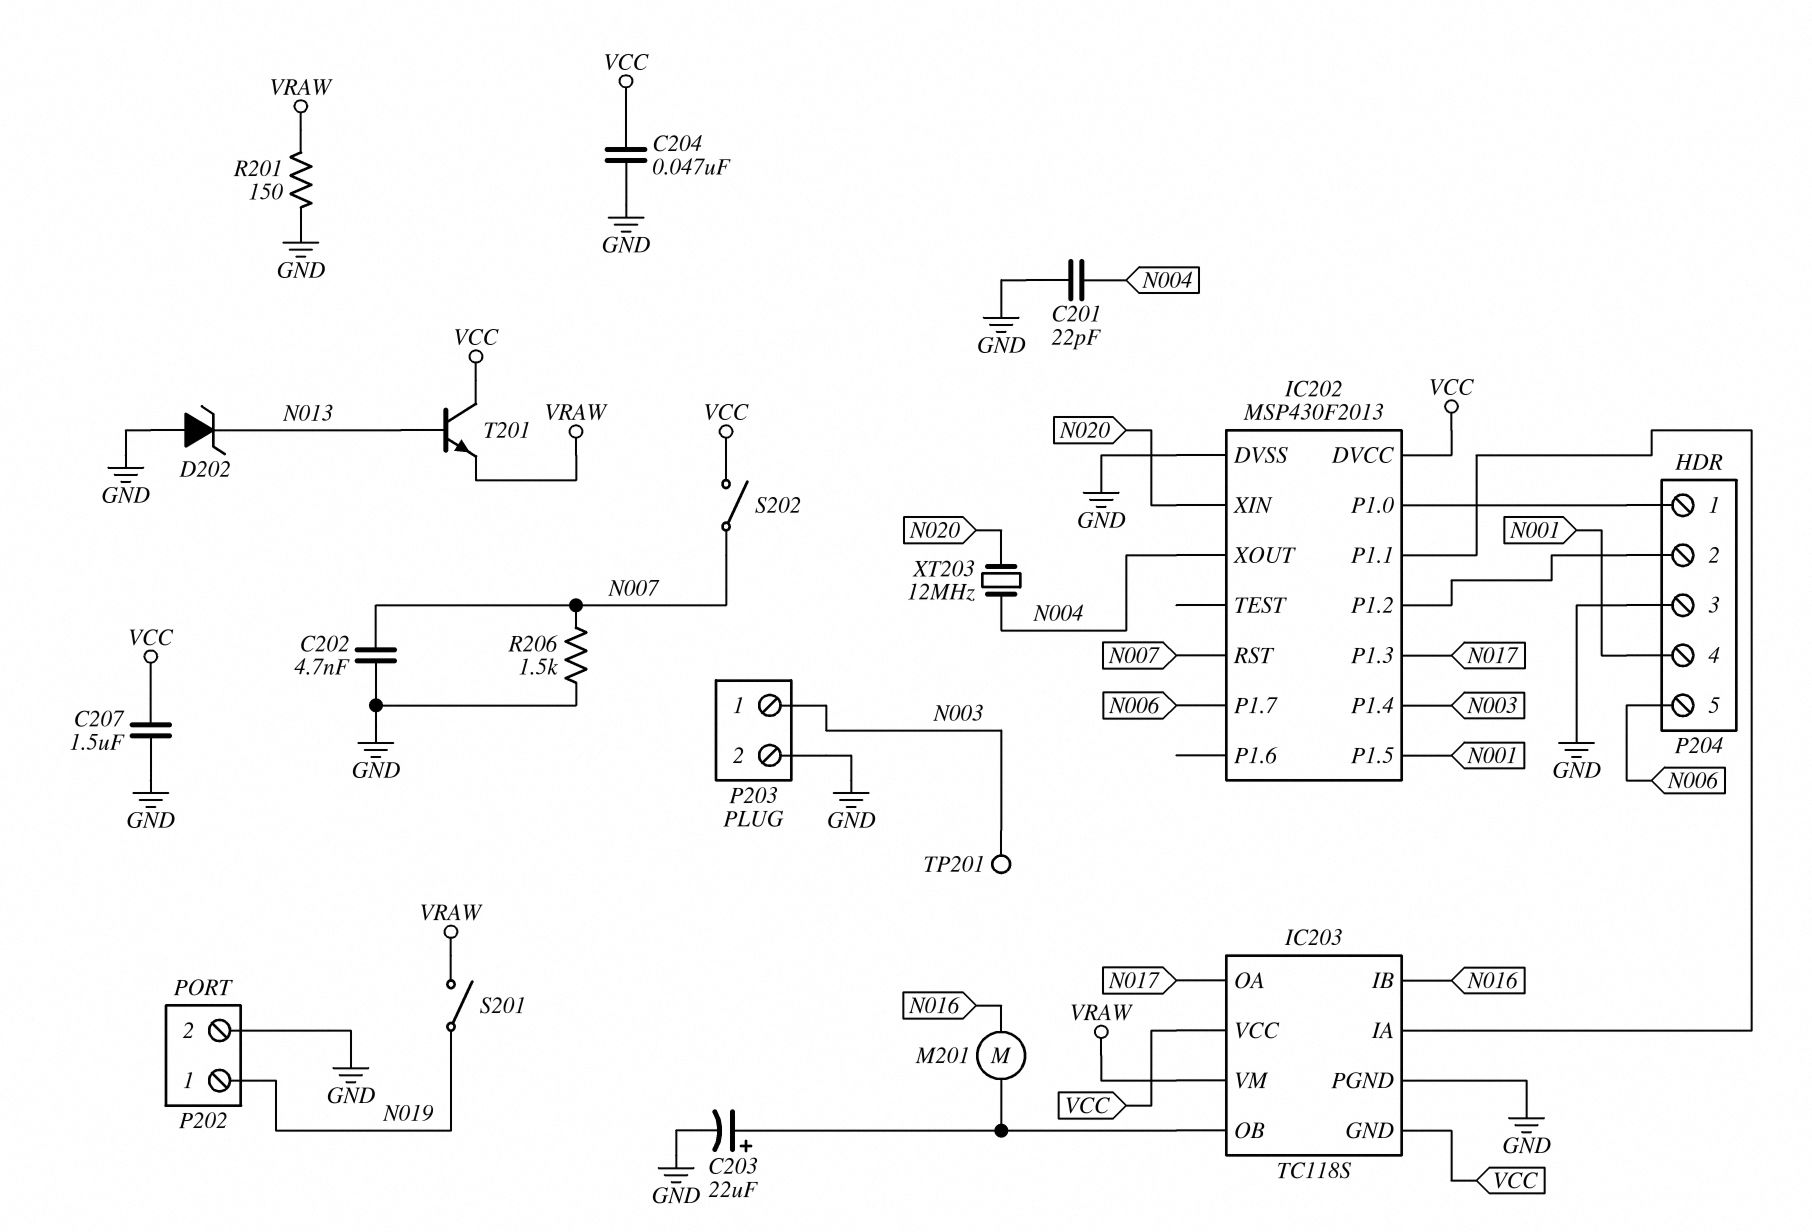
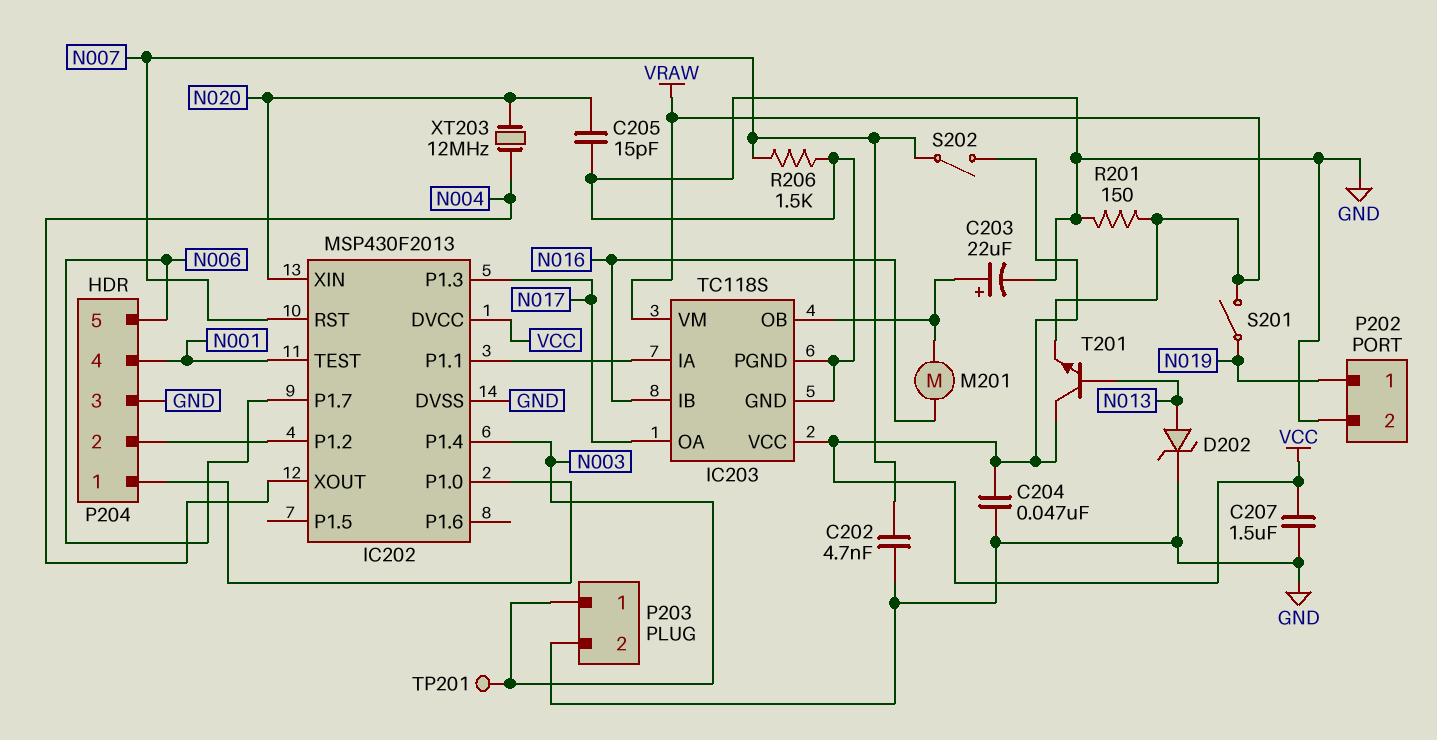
C201: 22pF (GND, N004) -> none
C205: none -> 15pF (GND, N020)
D202: zener (A GND, K N013) -> zener (A N013, K GND)
IC202 pin P1.5: N001 -> none
IC202 pin TEST: none -> N001
IC203 pin GND: VCC -> GND

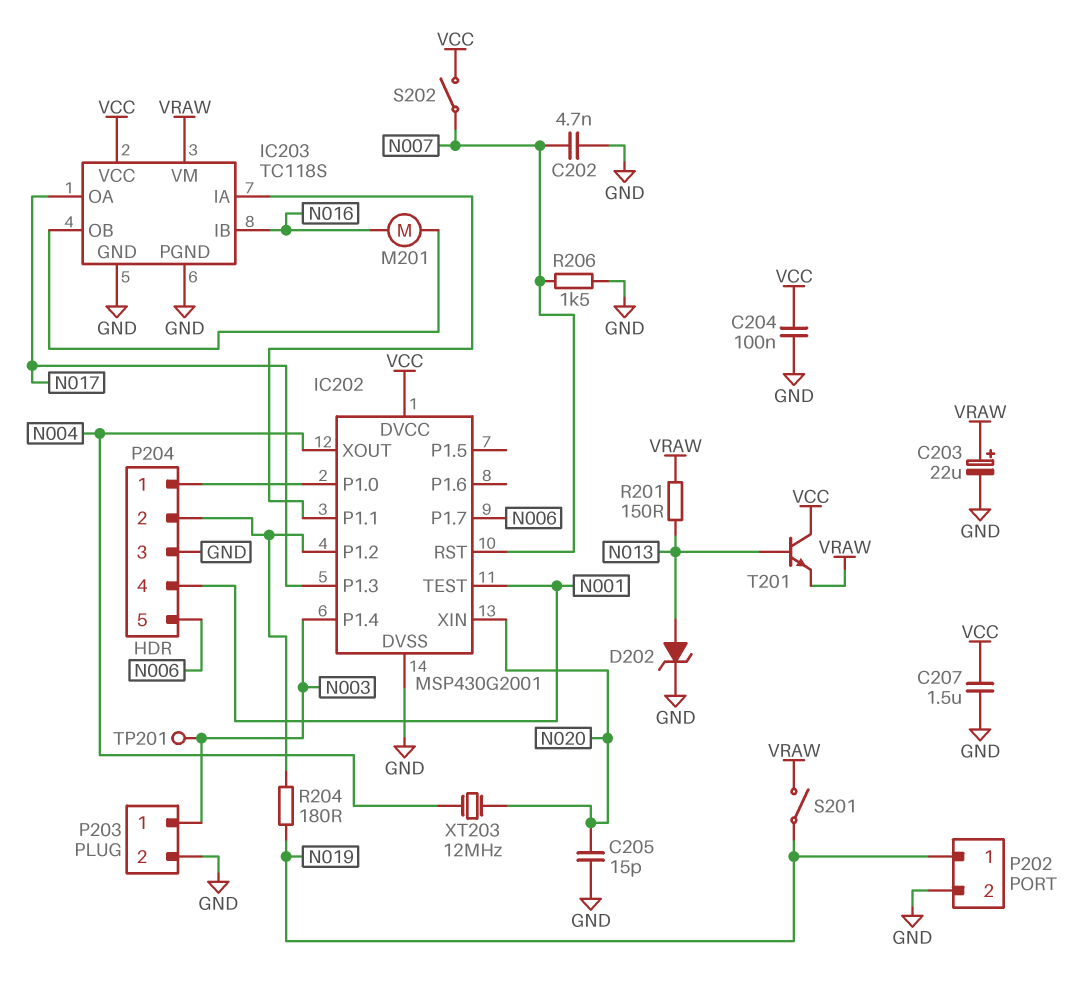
C203: 22uF (plus IC203/OB, minus GND) -> 22uF (plus VRAW, minus GND)
C204: 47nF (GND, VCC) -> 100nF (GND, VCC)
IC202: MSP430F2013 -> MSP430G2001
R201: 150 (GND, VRAW) -> 150 (N013, VRAW)
R204: none -> 180 (IC202/P1.2, N019)

